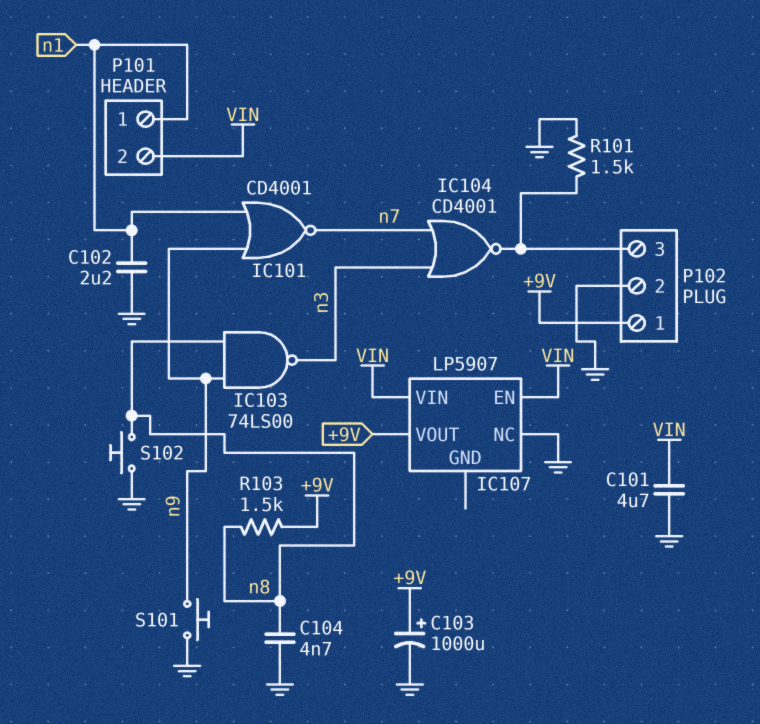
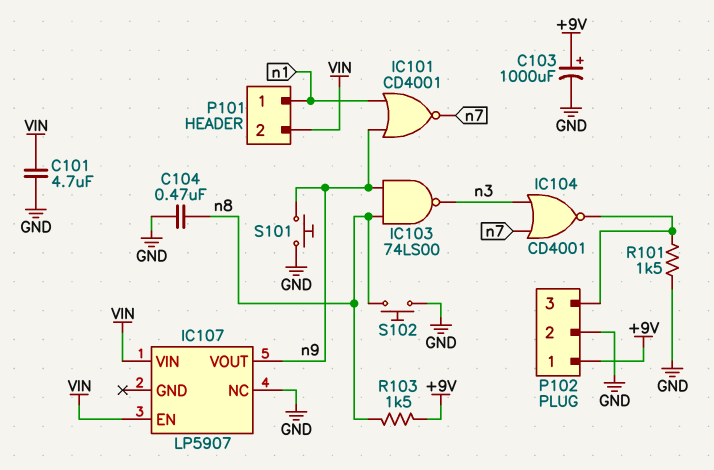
C102: 2.2uF (GND, n1) -> none
C104: 4.7nF (GND, n8) -> 470nF (GND, n8)
IC107 pin VOUT: +9V -> n9

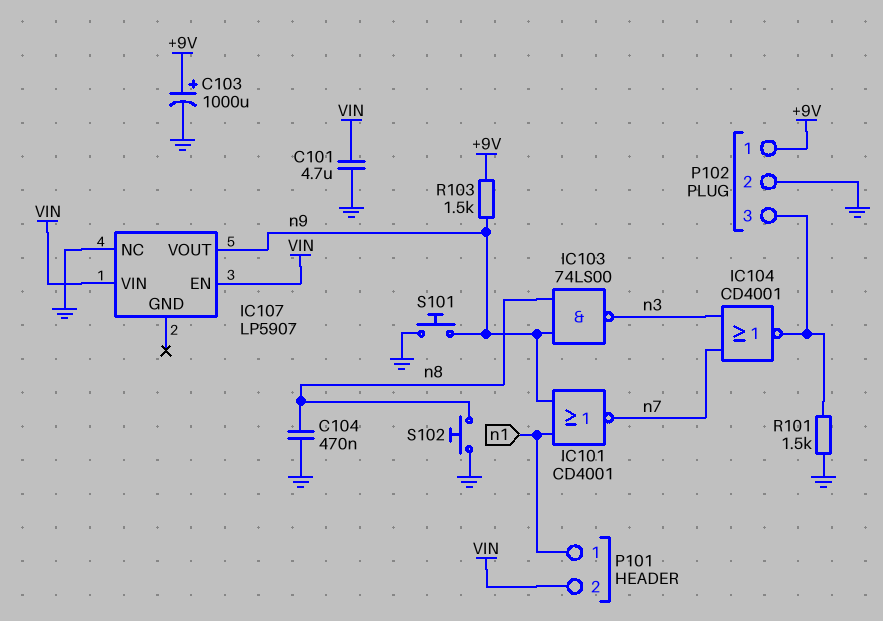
R103: 1.5k (+9V, n8) -> 1.5k (+9V, n9)

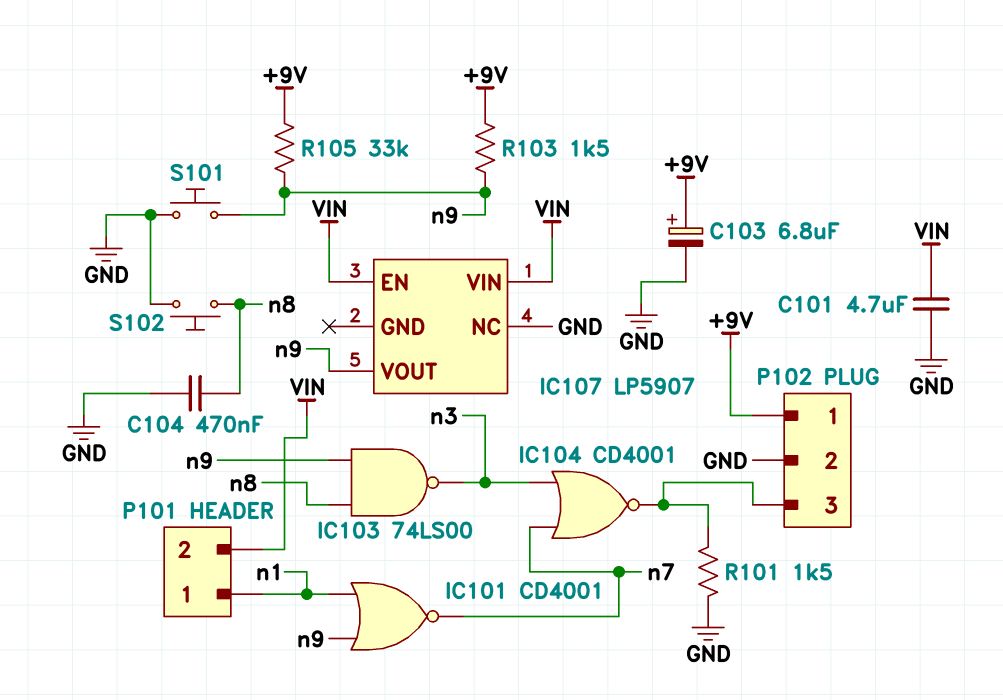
C103: 1000uF (plus +9V, minus GND) -> 6.8uF (plus +9V, minus GND)
R105: none -> 33k (+9V, n9)

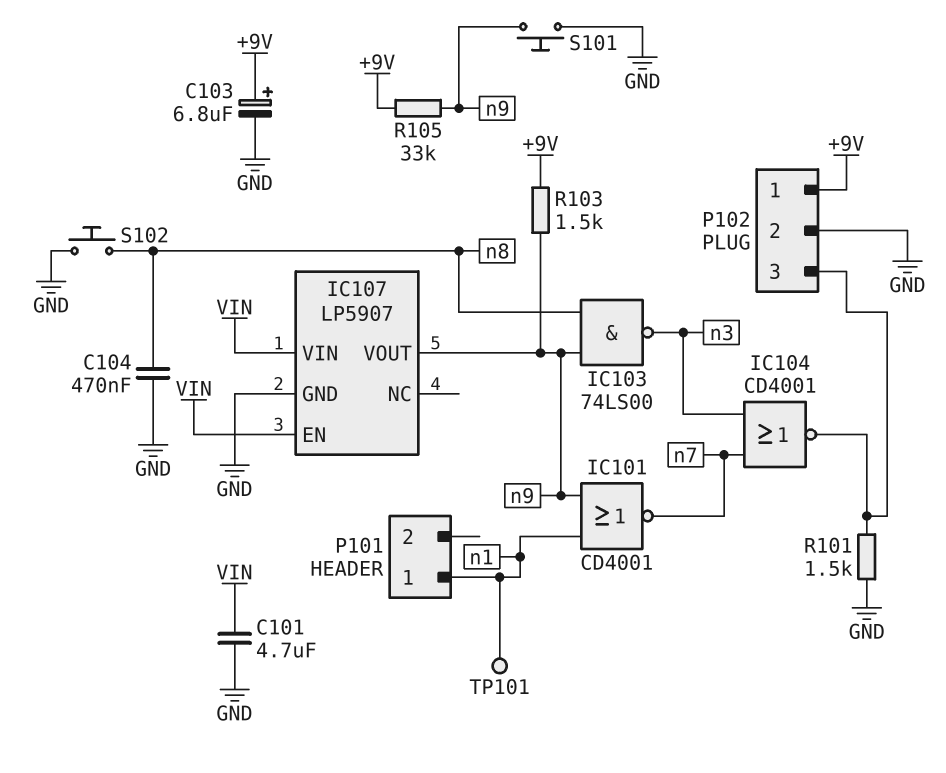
IC107 pin GND: none -> GND
IC107 pin NC: GND -> none
P101 pin 2: VIN -> none
TP101: none -> test point (n1)

